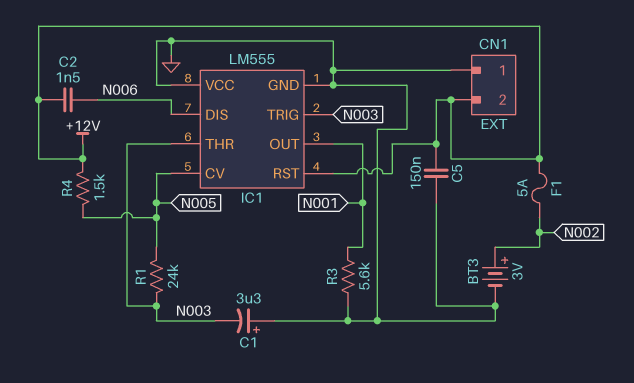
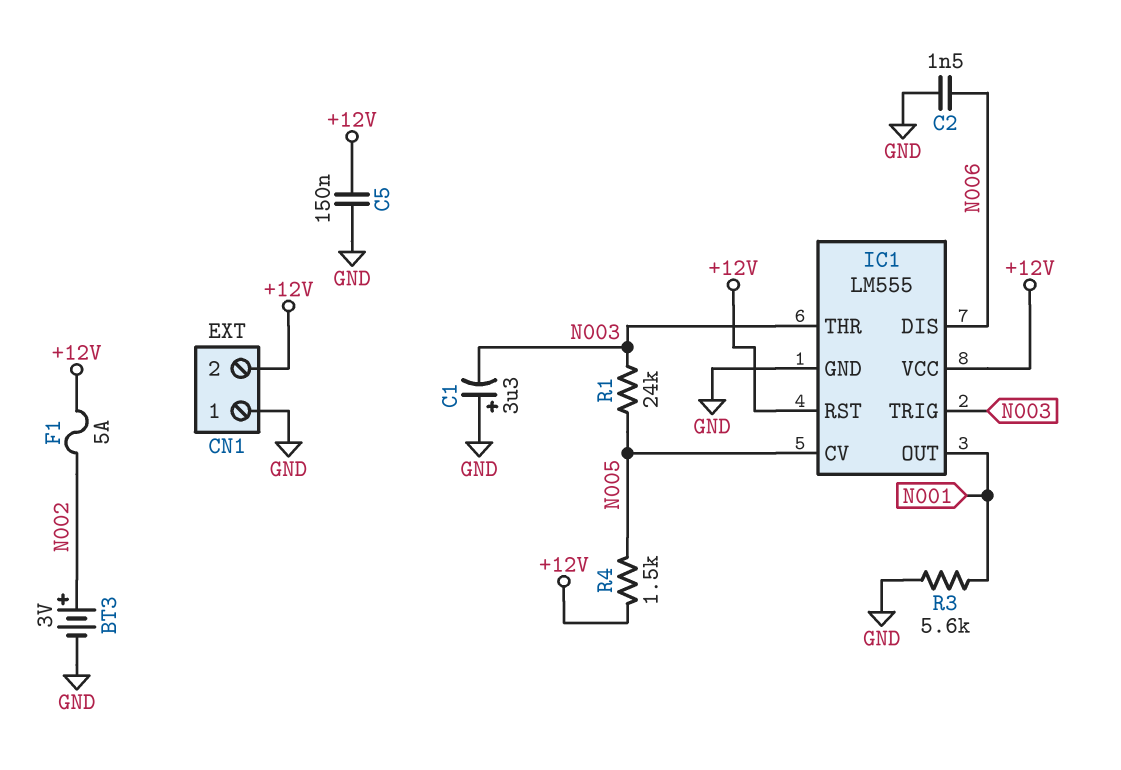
C2: 1.5nF (+12V, N006) -> 1.5nF (GND, N006)
IC1 pin VCC: GND -> +12V

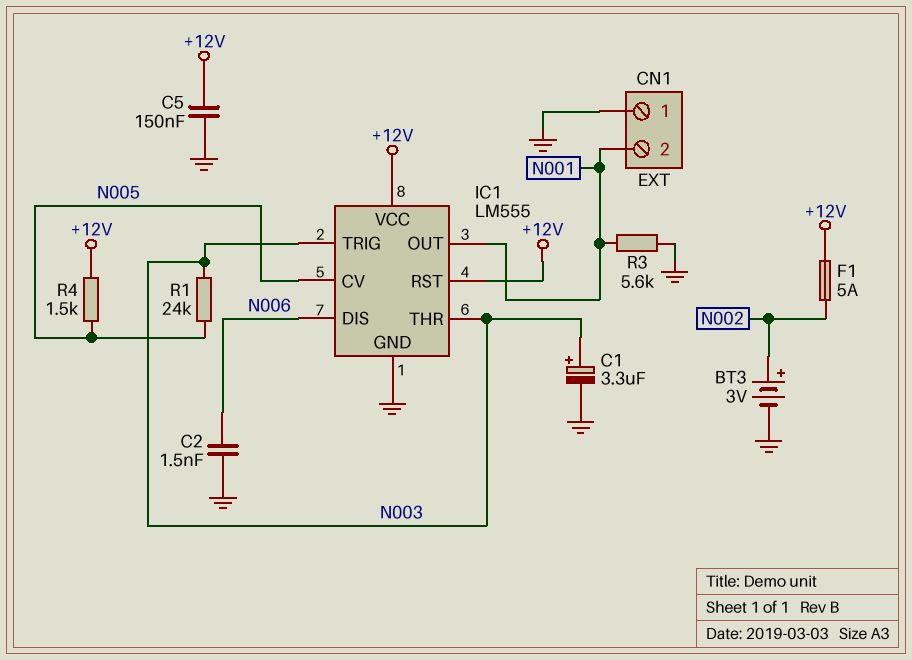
C1: 3.3uF (plus GND, minus N003) -> 3.3uF (plus N003, minus GND)
CN1 pin 2: +12V -> N001

